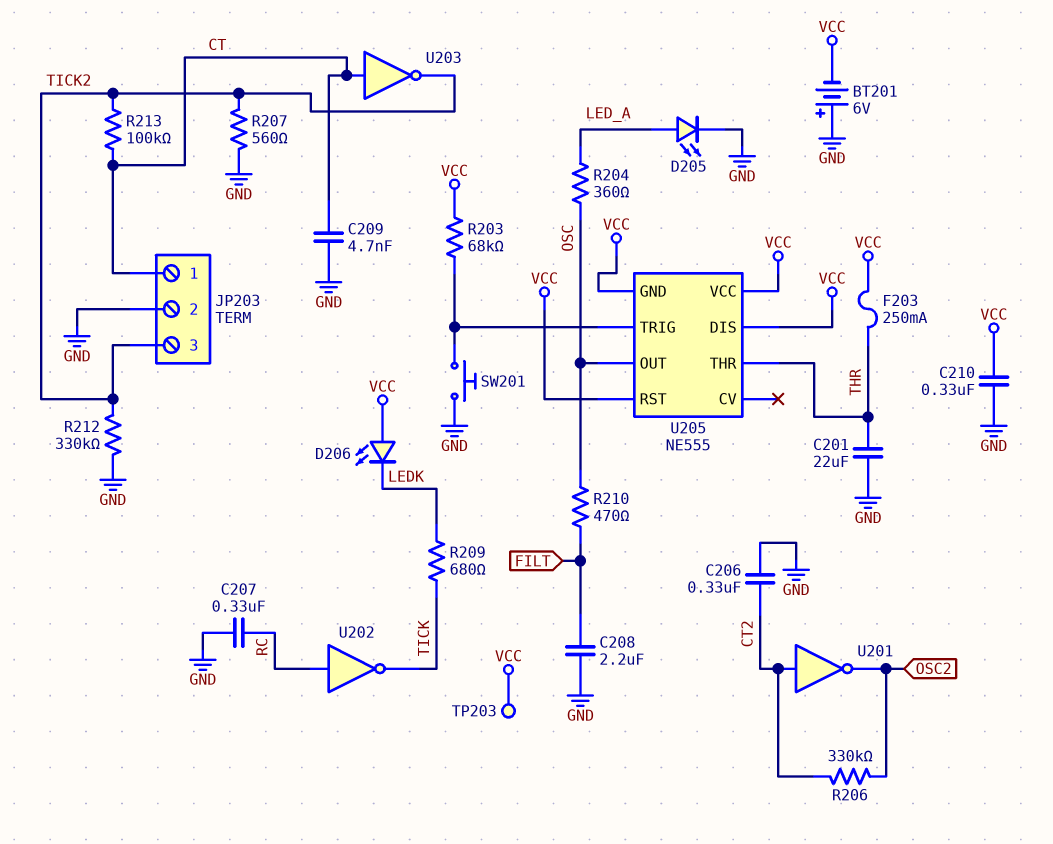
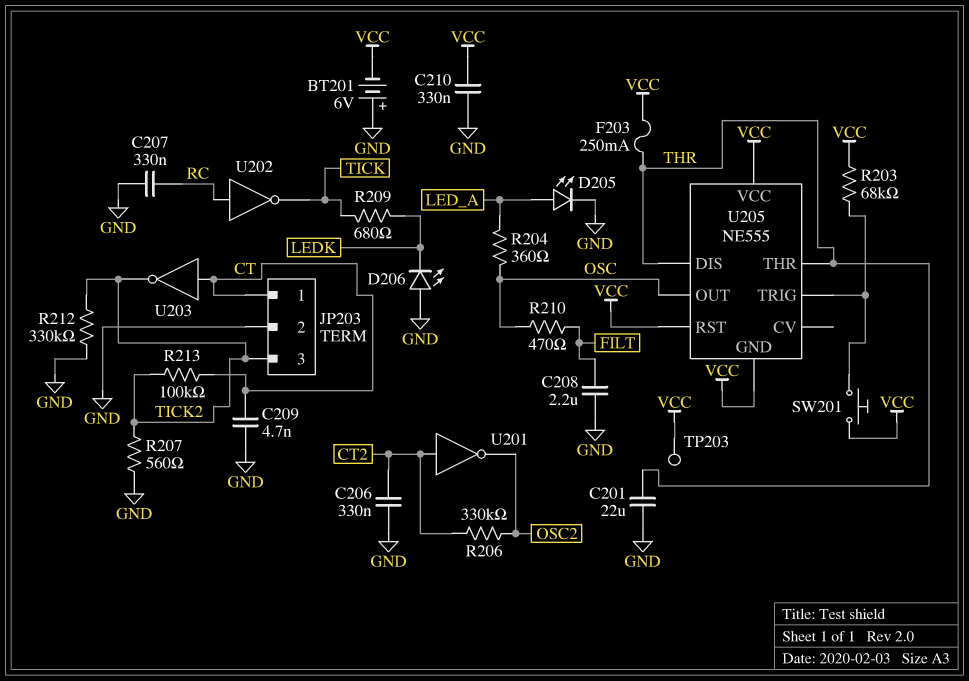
D206: LED (A VCC, K LEDK) -> LED (A GND, K LEDK)
SW201: button (GND, U205/TRIG) -> button (U205/TRIG, VCC)
U205 pin DIS: VCC -> THR

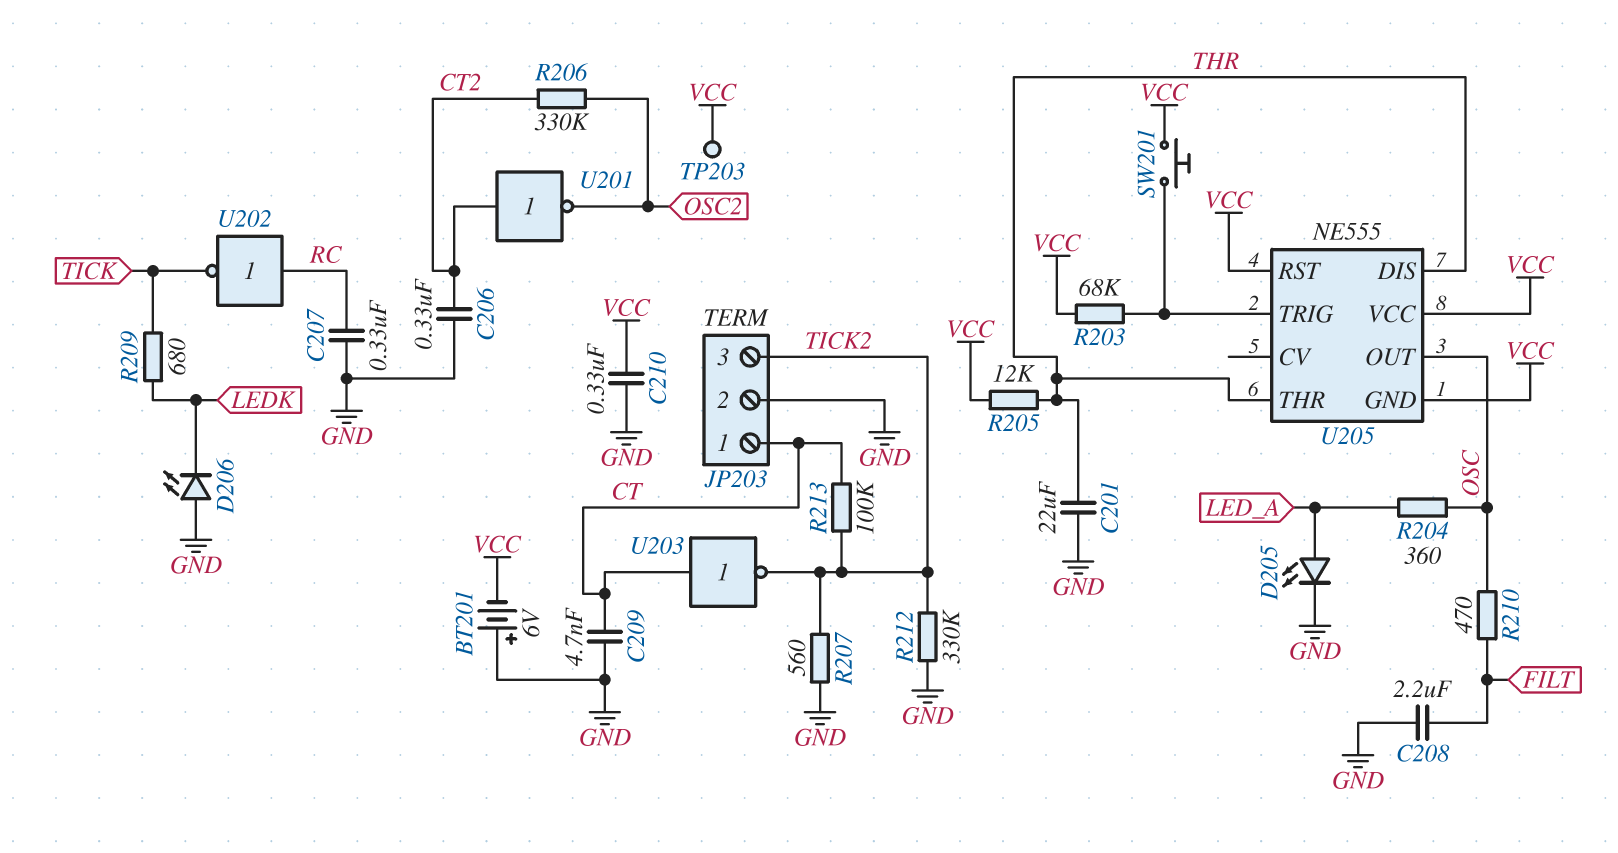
F203: 250mA (THR, VCC) -> none
R205: none -> 12k (THR, VCC)

